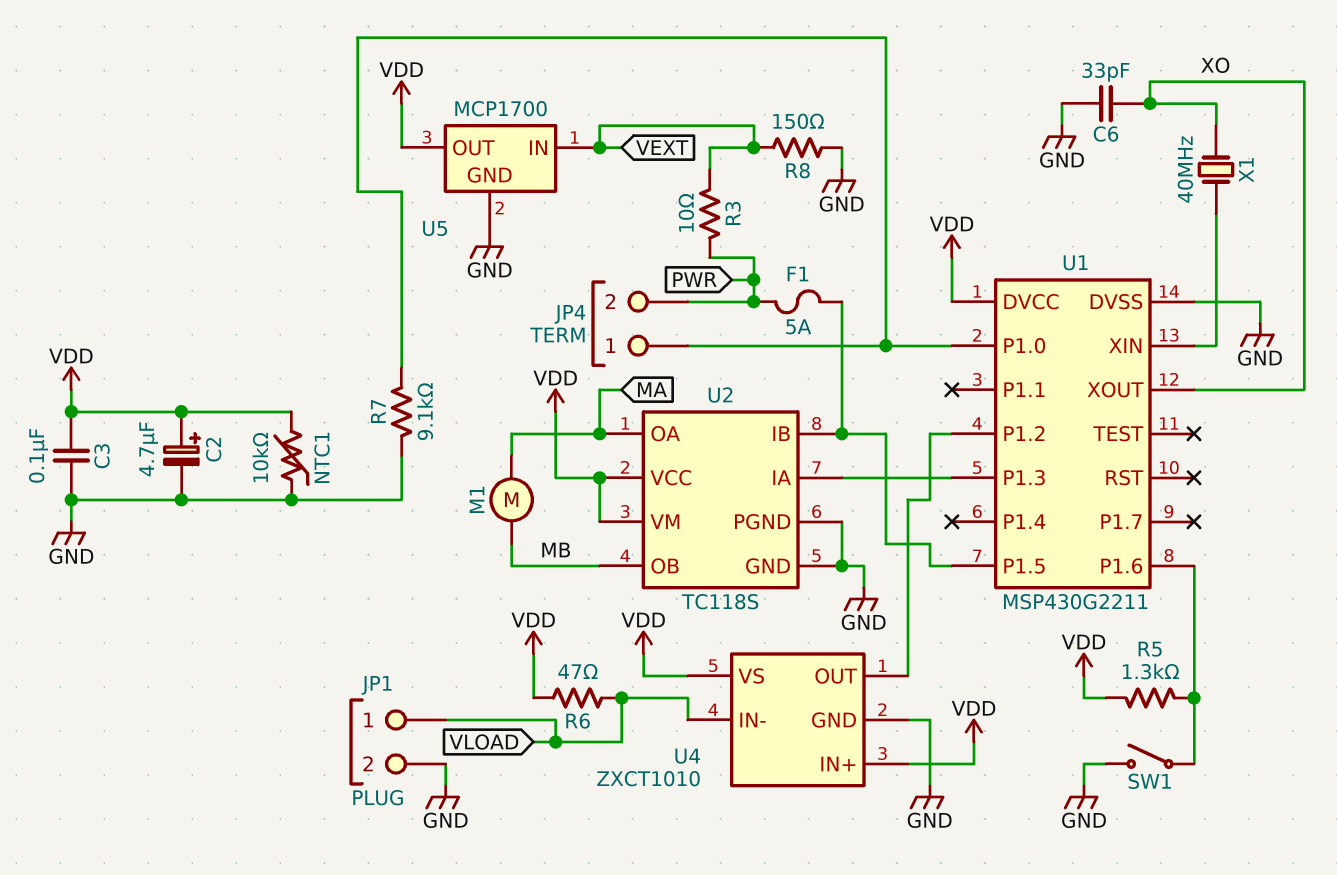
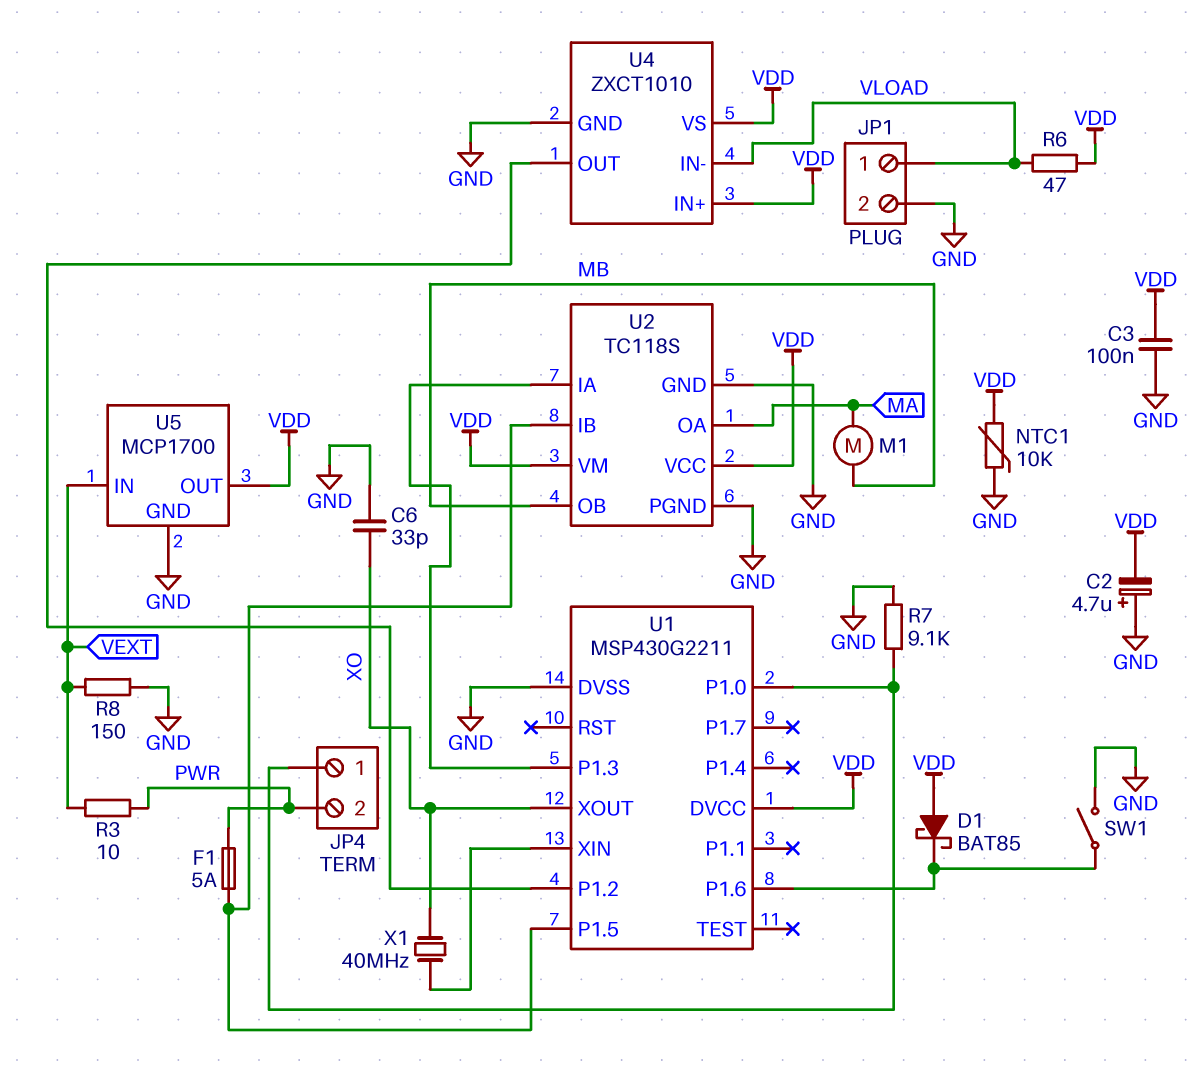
C2: 4.7uF (plus VDD, minus GND) -> 4.7uF (plus GND, minus VDD)
D1: none -> schottky BAT85 (A VDD, K U1/P1.6)
R5: 1.3k (U1/P1.6, VDD) -> none

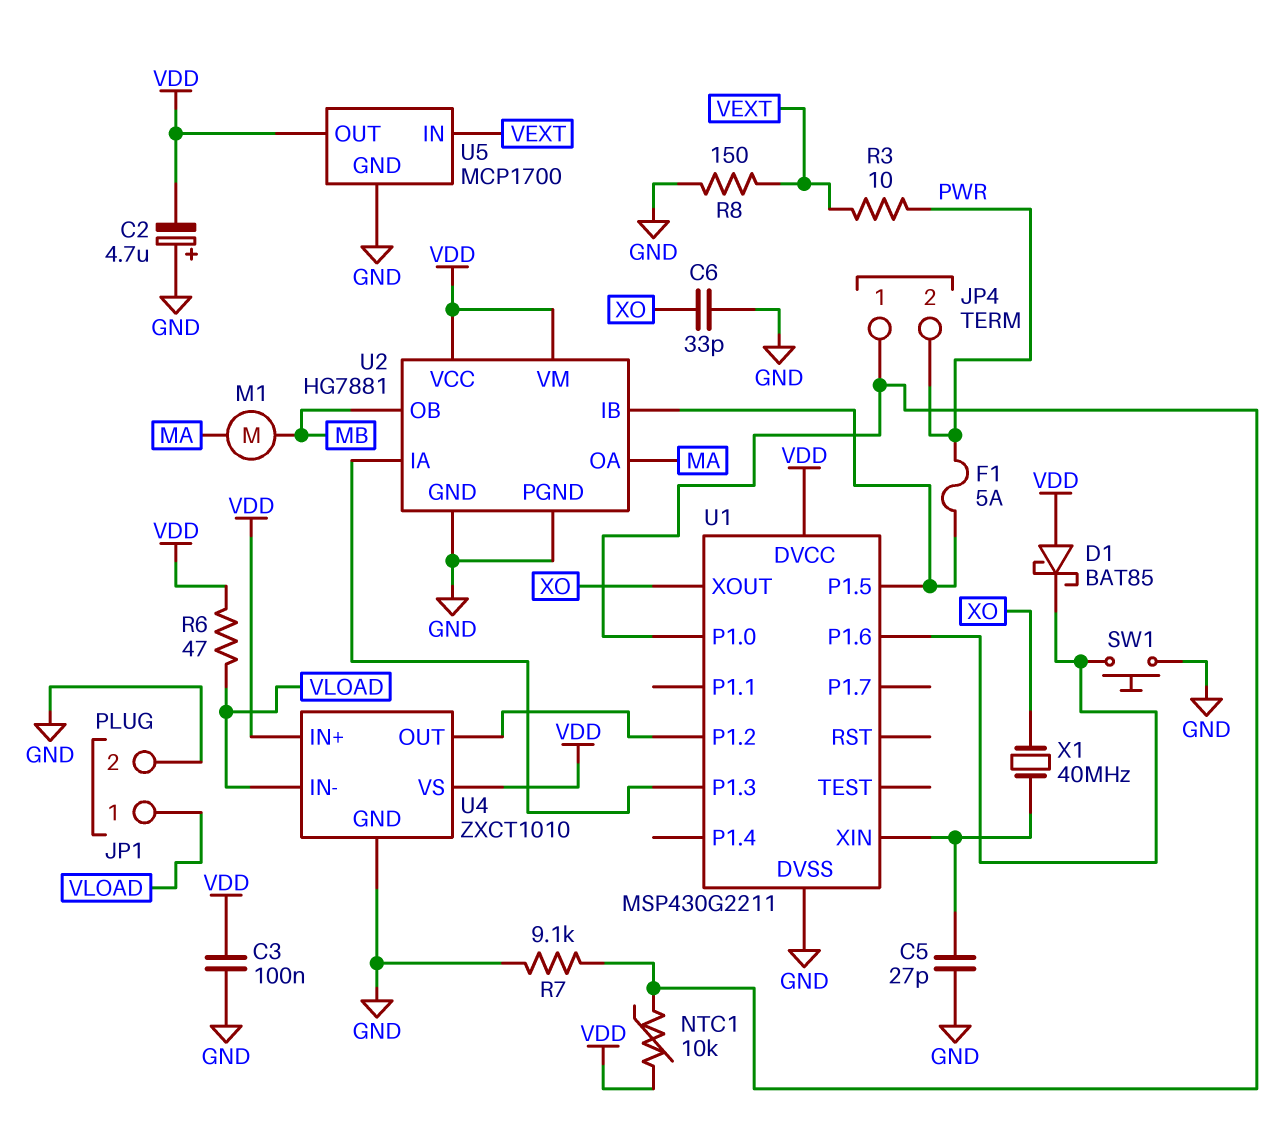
C5: none -> 27pF (GND, U1/XIN)
NTC1: 10k (GND, VDD) -> 10k (JP4/1, VDD)
SW1: switch (GND, U1/P1.6) -> button (GND, U1/P1.6)
U2: TC118S -> HG7881

